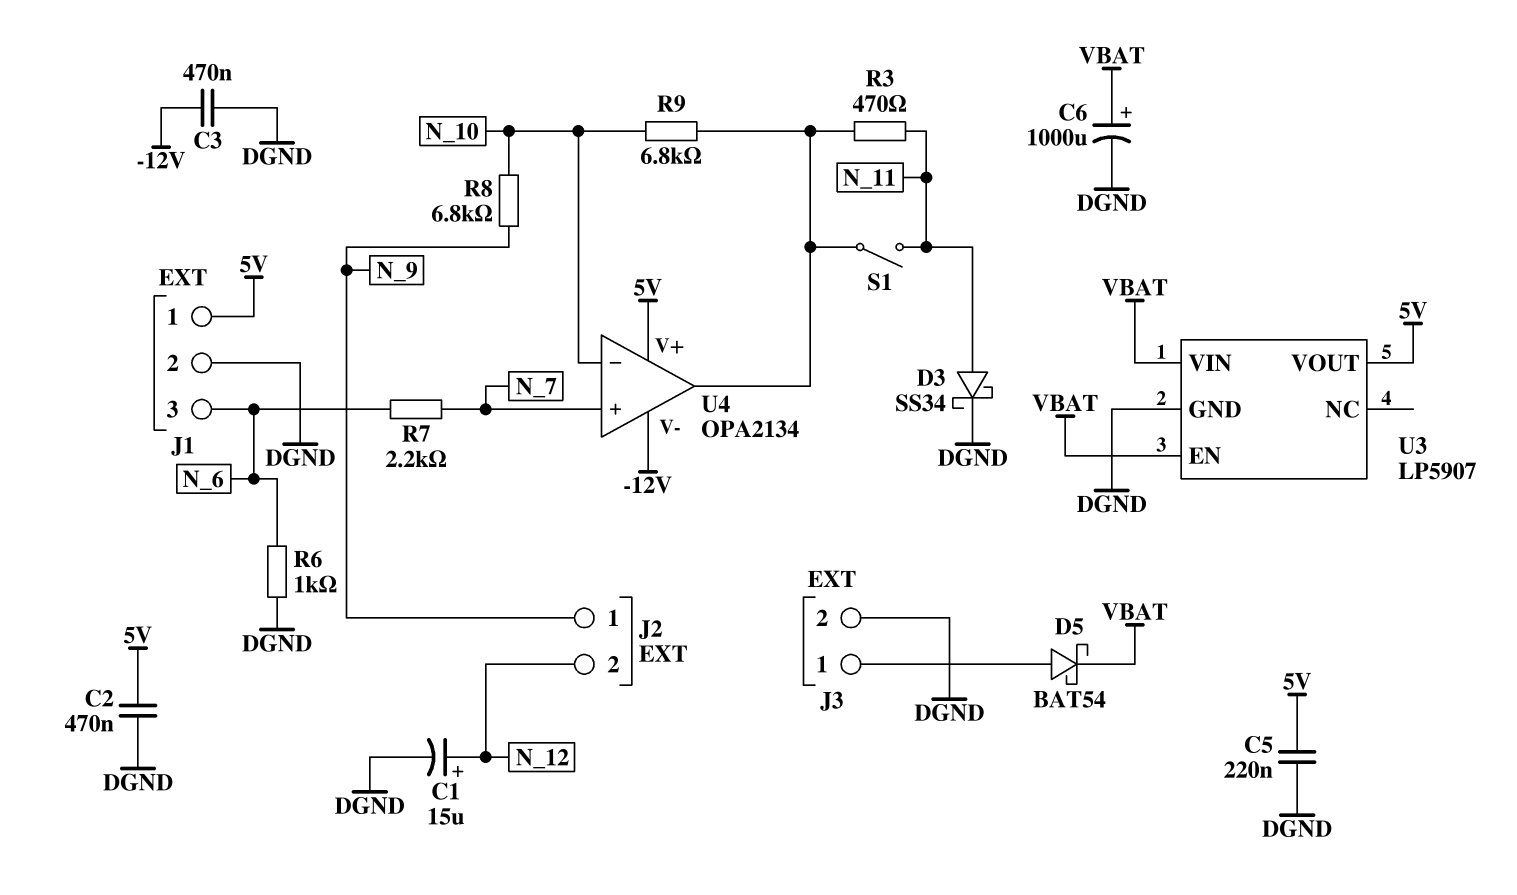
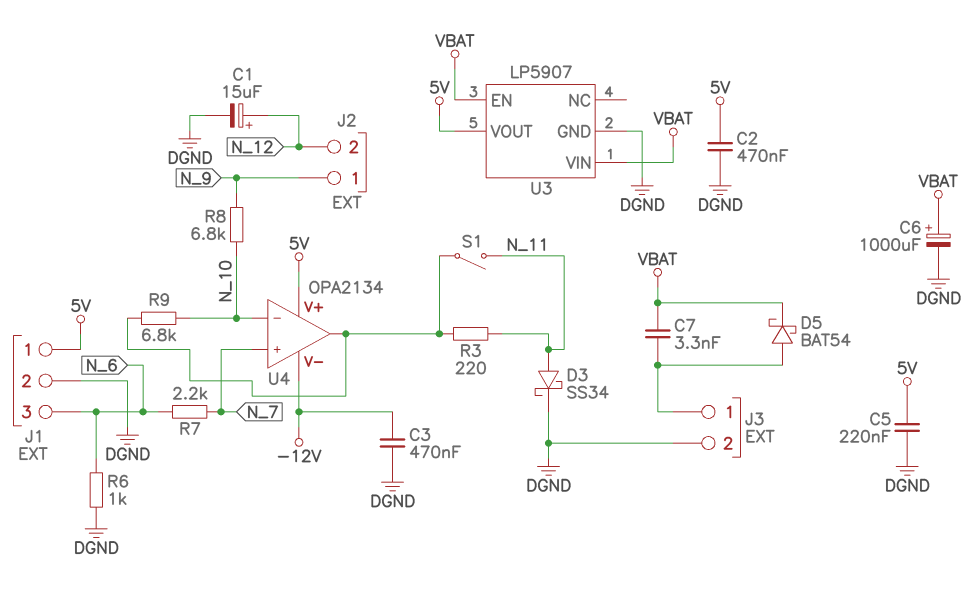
C7: none -> 3.3nF (J3/1, VBAT)
R3: 470 (N_11, U4/out) -> 220 (N_11, U4/out)

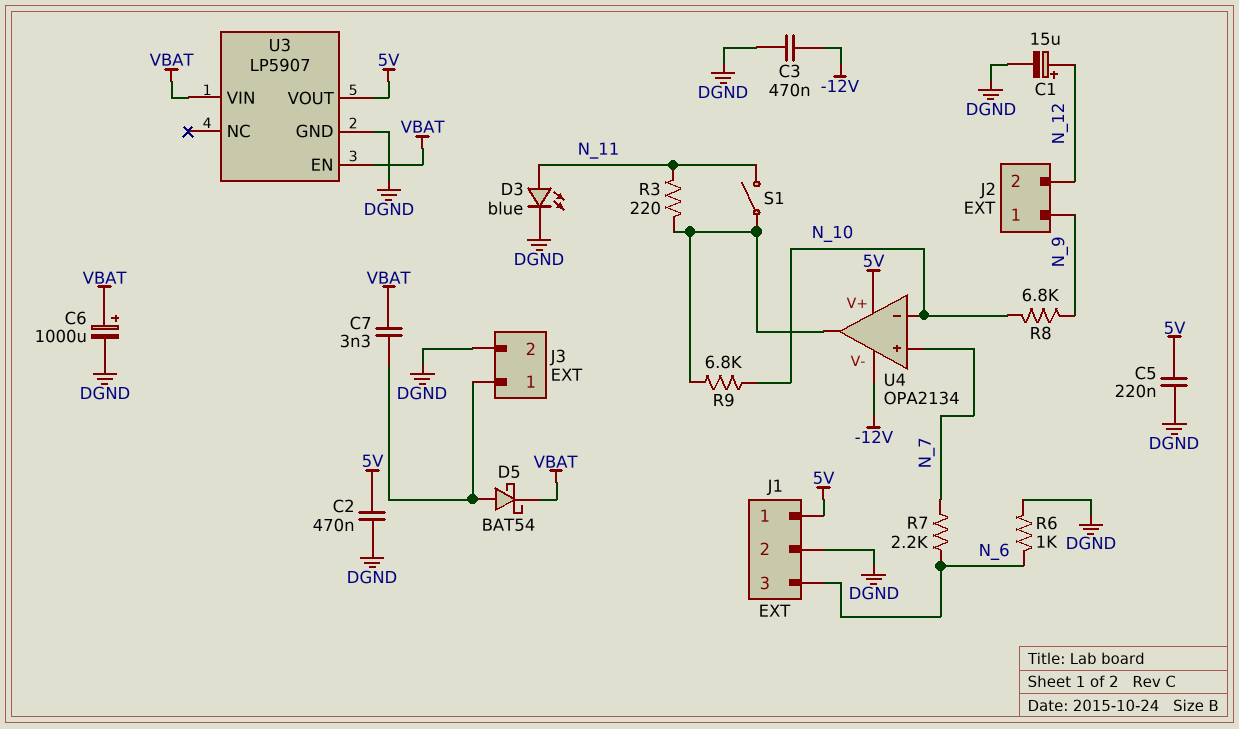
D3: schottky SS34 (A N_11, K DGND) -> LED blue (A N_11, K DGND)

